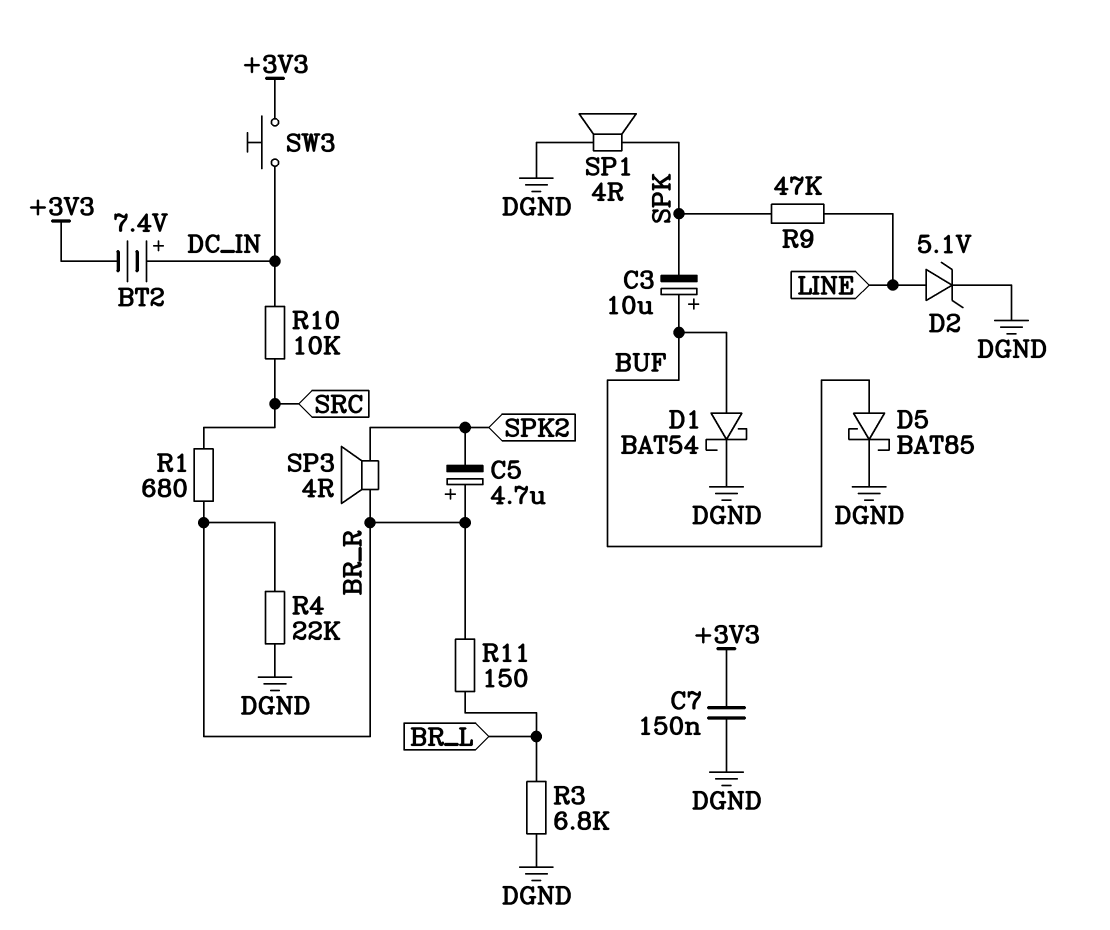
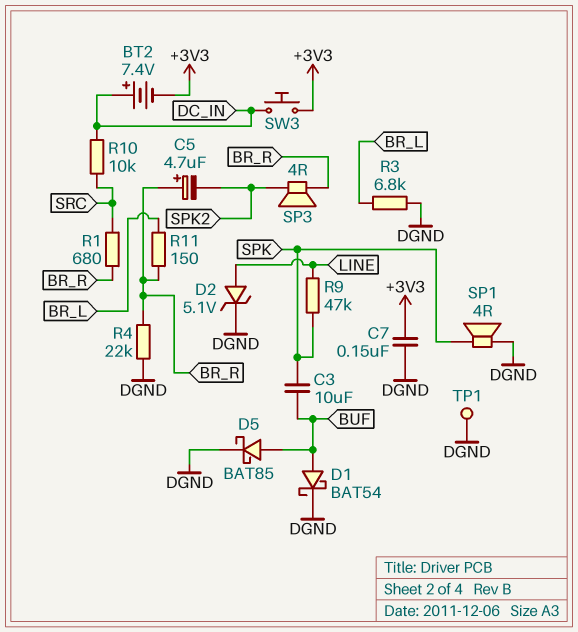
C3: 10uF (plus BUF, minus SPK) -> 10uF (BUF, SPK)
TP1: none -> test point (DGND)

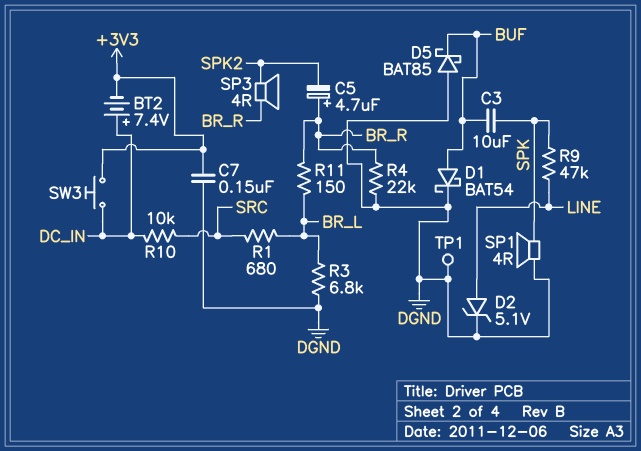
D5: schottky BAT85 (A BUF, K DGND) -> schottky BAT85 (A DGND, K BUF)
R1: 680 (BR_R, SRC) -> 680 (BR_L, SRC)

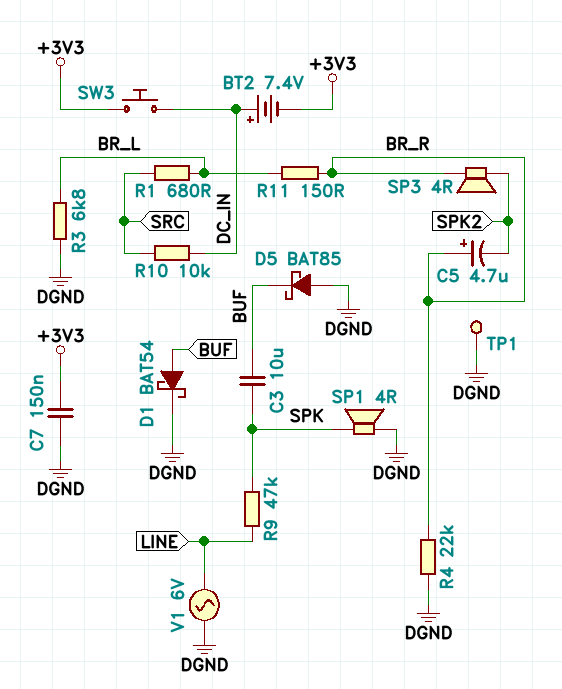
D2: zener 5.1V (A LINE, K DGND) -> none
V1: none -> AC 6V (DGND, LINE)

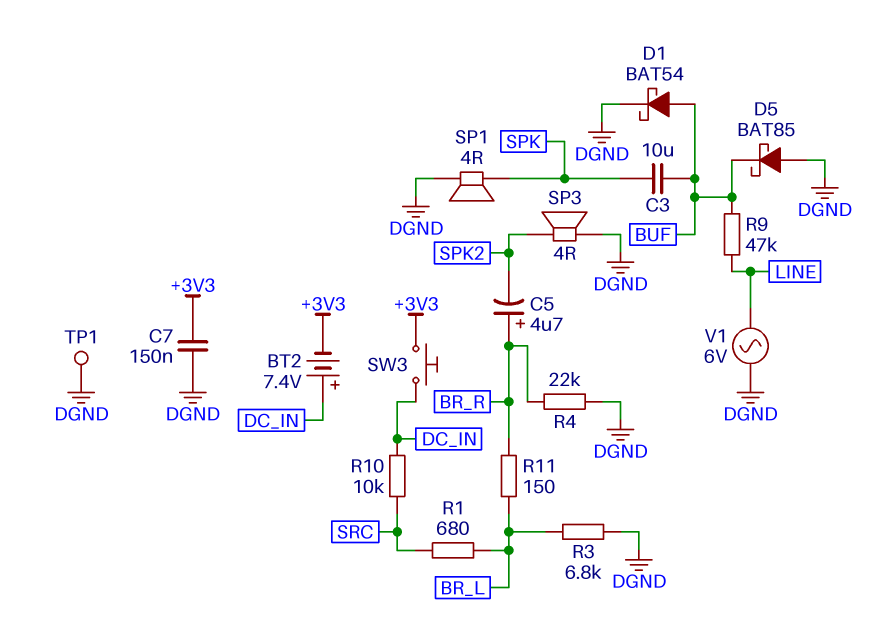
R9: 47k (LINE, SPK) -> 47k (BUF, LINE)
SP3: speaker 4R (BR_R, SPK2) -> speaker 4R (DGND, SPK2)

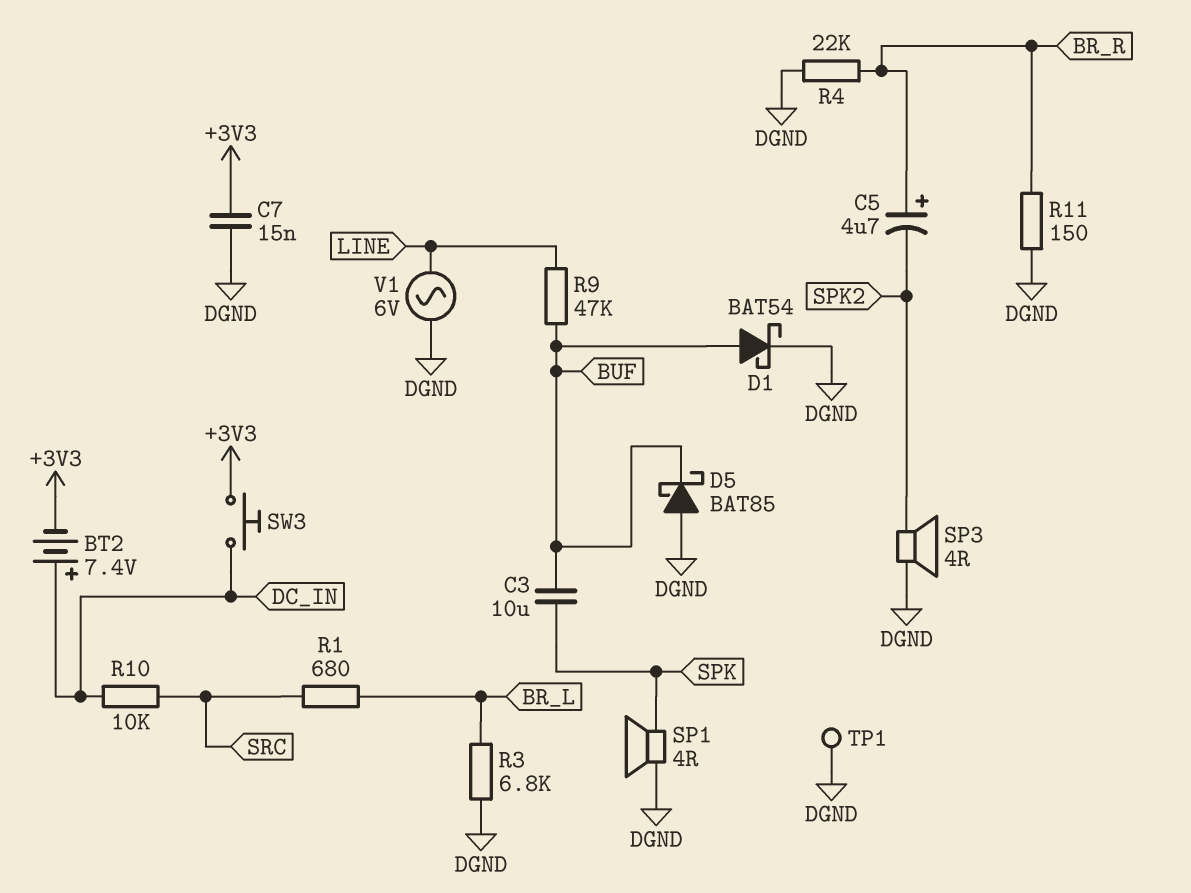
C7: 150nF (+3V3, DGND) -> 15nF (+3V3, DGND)
R11: 150 (BR_L, BR_R) -> 150 (BR_R, DGND)

